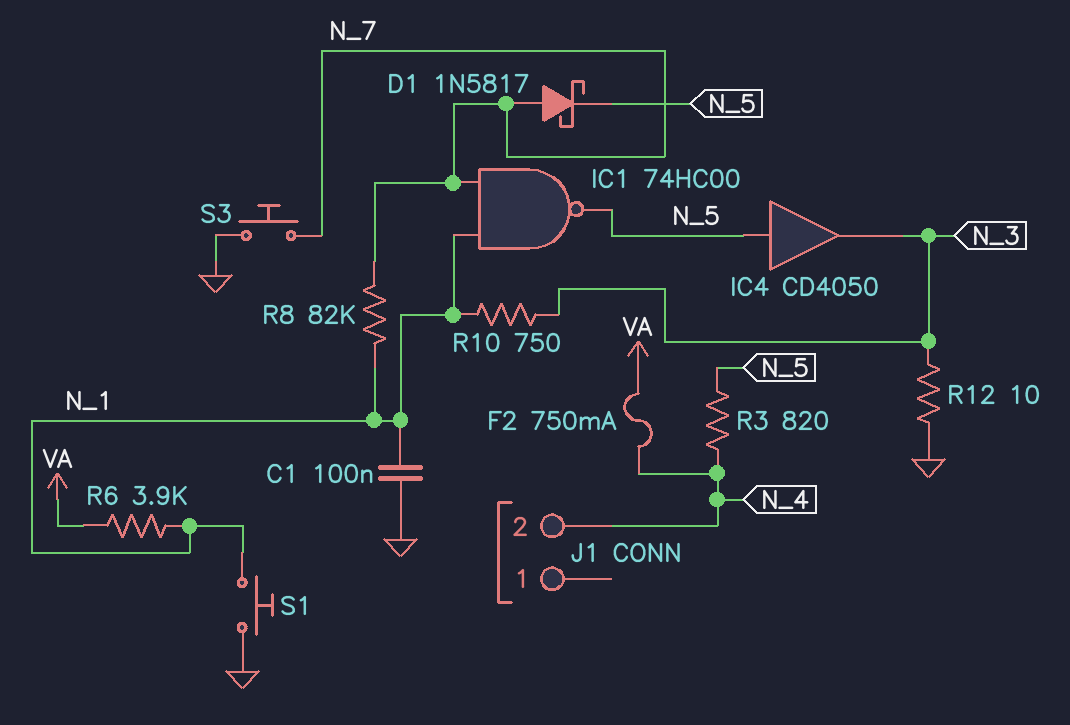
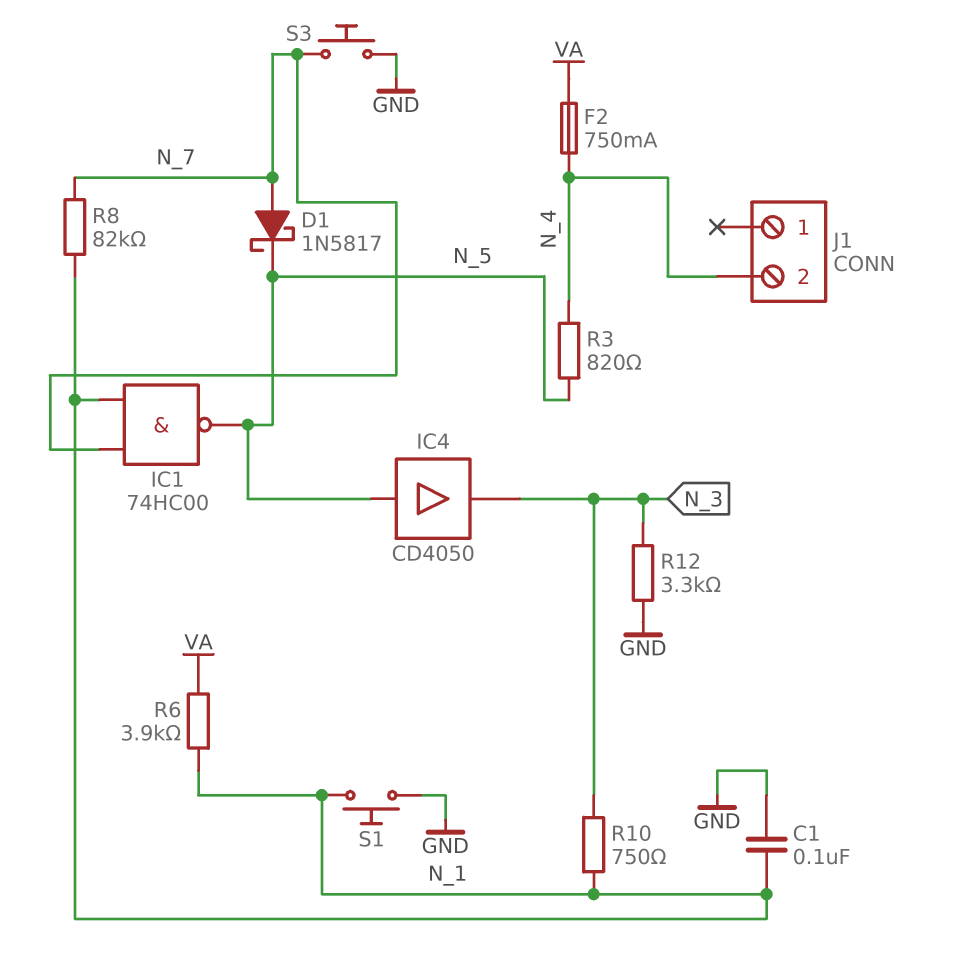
R12: 10 (GND, N_3) -> 3.3k (GND, N_3)

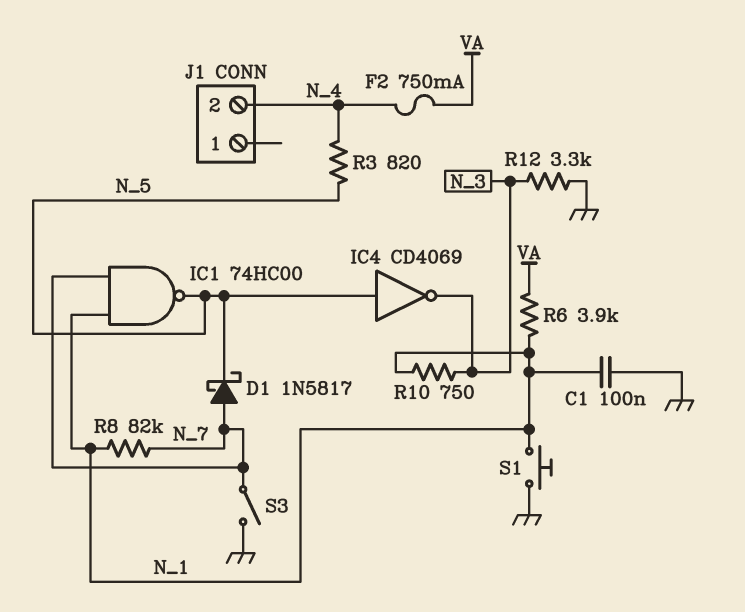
IC4: buffer CD4050 (in N_5, out N_3) -> NOT CD4069 (in N_5, out N_3)
S3: button (GND, N_7) -> switch (GND, N_7)

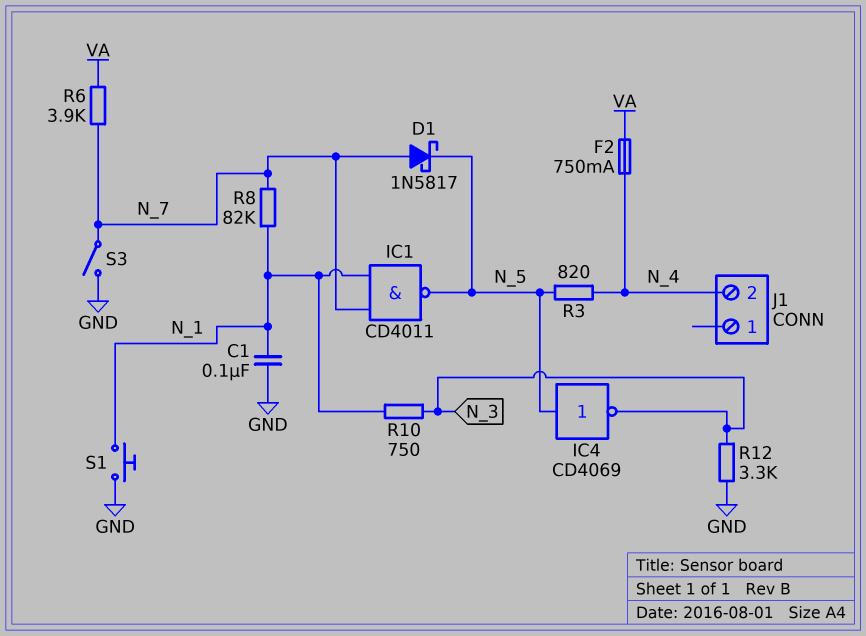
IC1: NAND 74HC00 (in N_1, in N_7, out N_5) -> NAND CD4011 (in N_1, in N_7, out N_5)
R6: 3.9k (N_1, VA) -> 3.9k (N_7, VA)

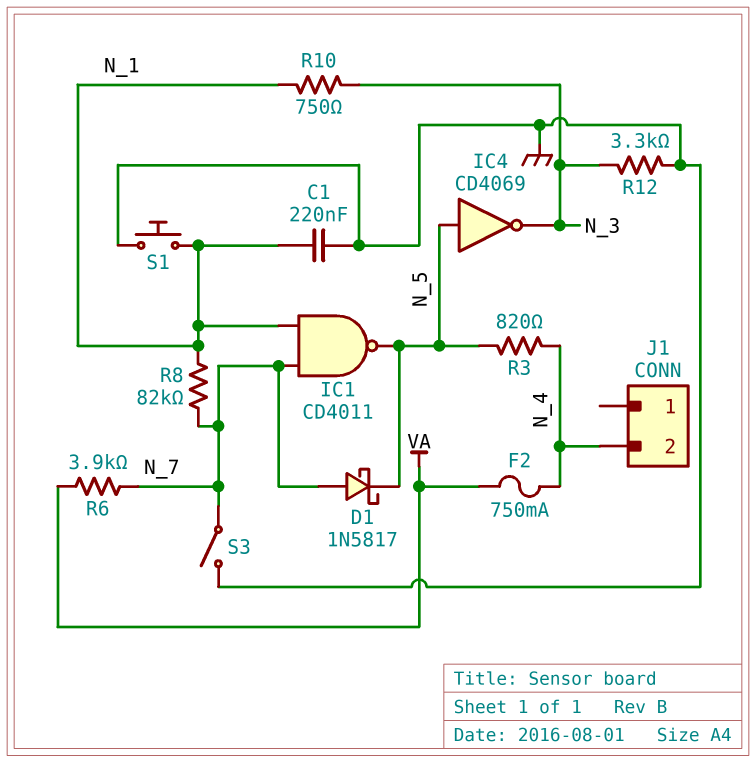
C1: 100nF (GND, N_1) -> 220nF (GND, N_1)

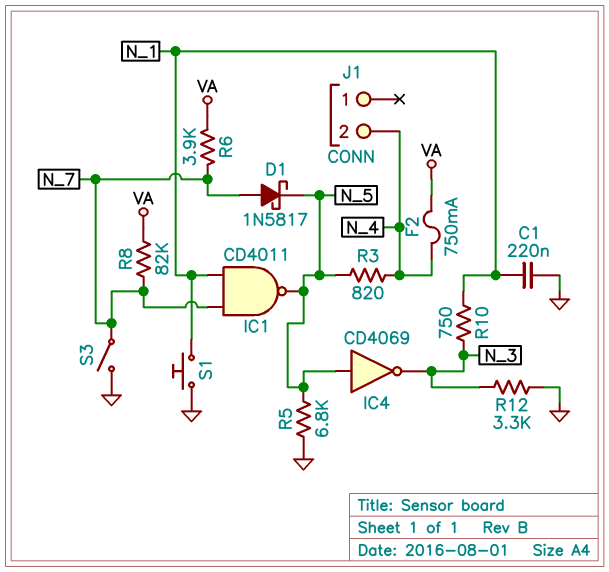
R5: none -> 6.8k (GND, N_5)
R8: 82k (N_1, N_7) -> 82k (N_7, VA)

